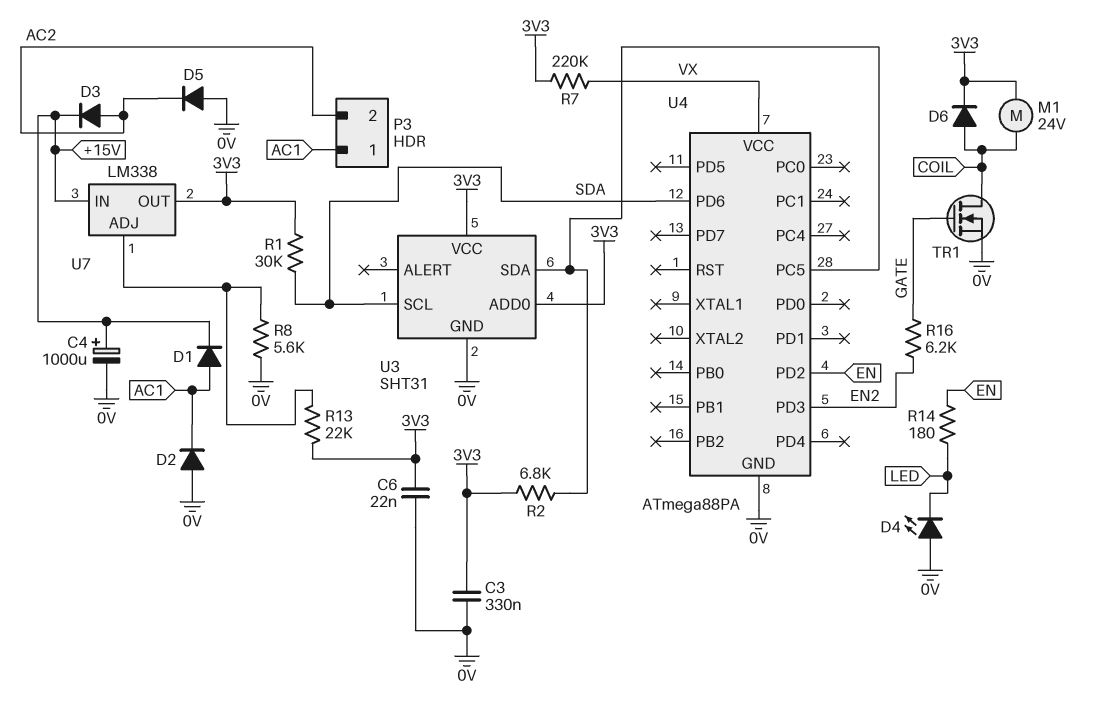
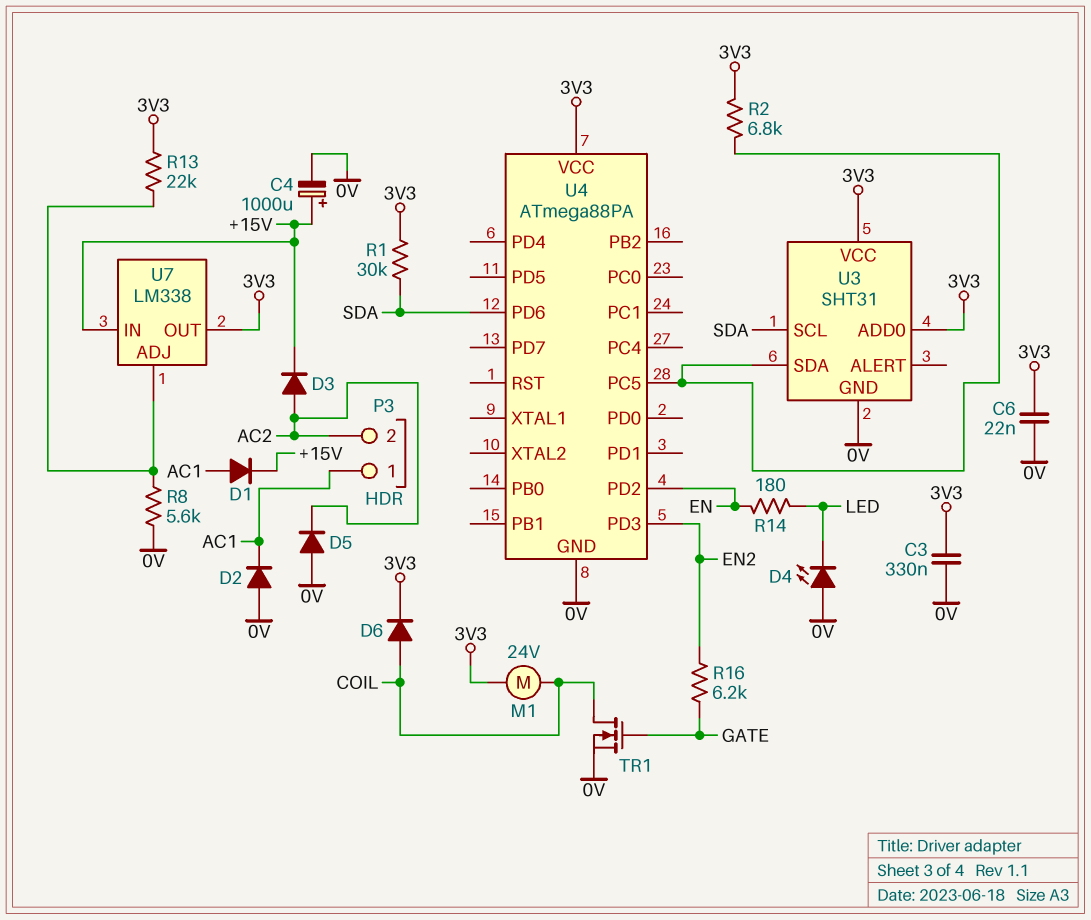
R7: 220k (3V3, VX) -> none
U4 pin VCC: VX -> 3V3

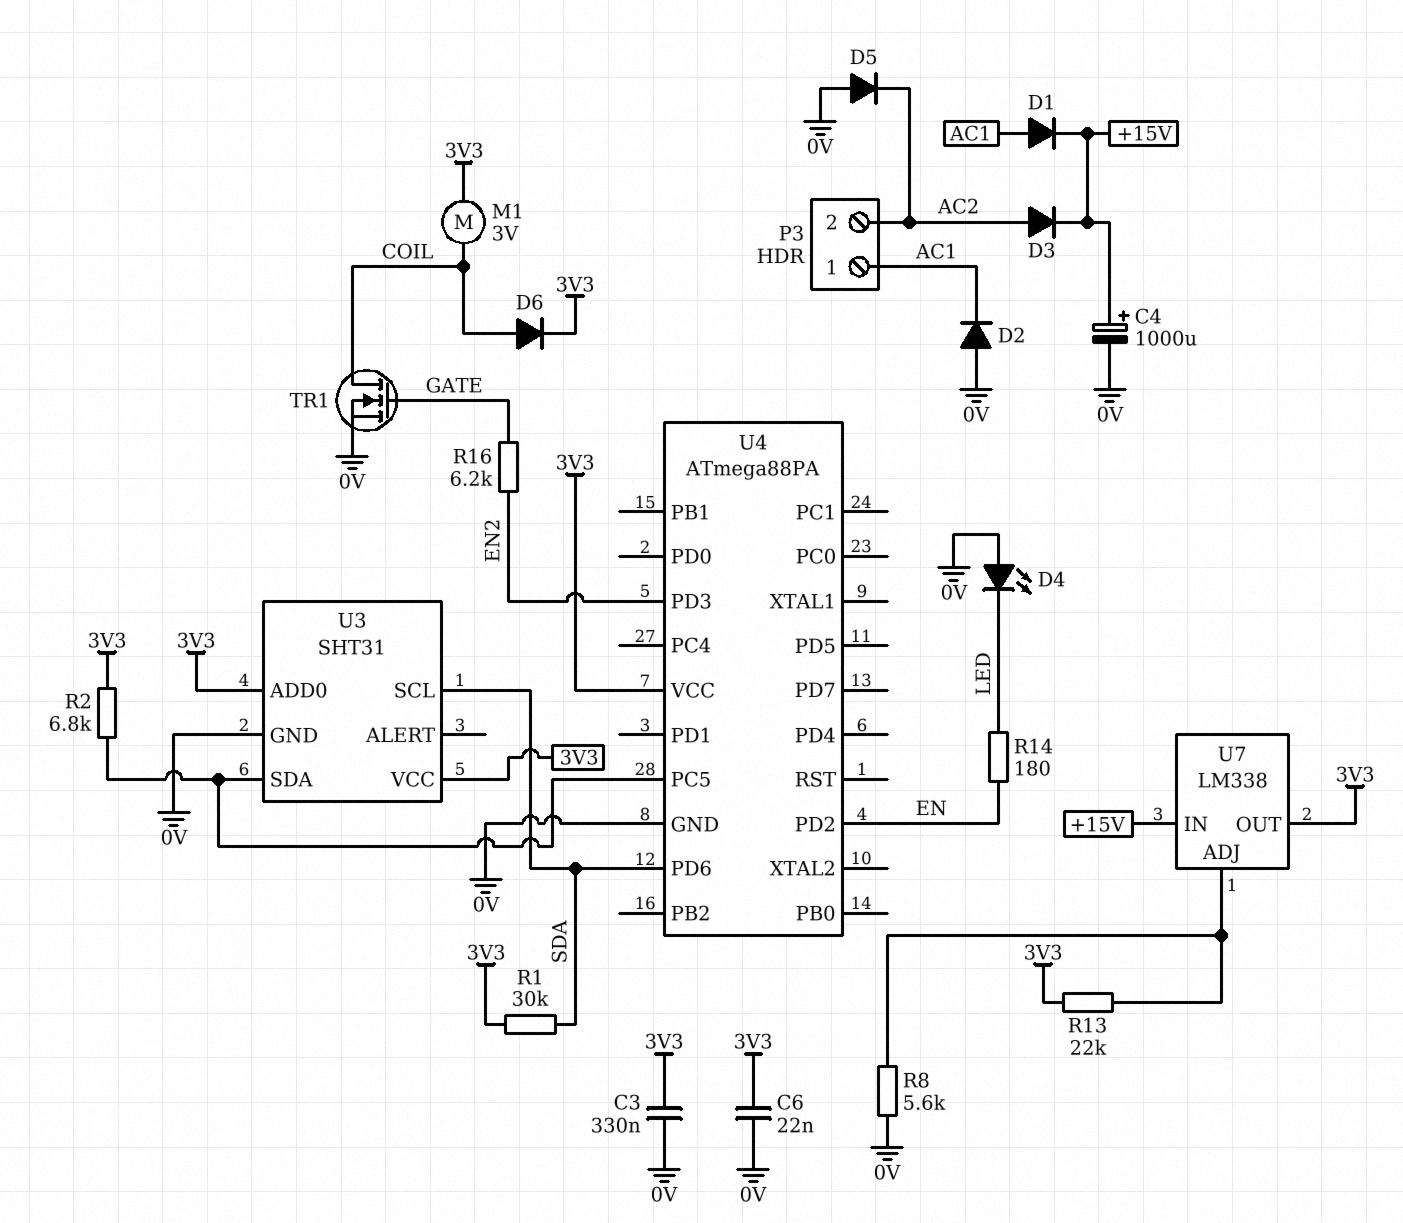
M1: motor 24V (3V3, COIL) -> motor 3V (3V3, COIL)

